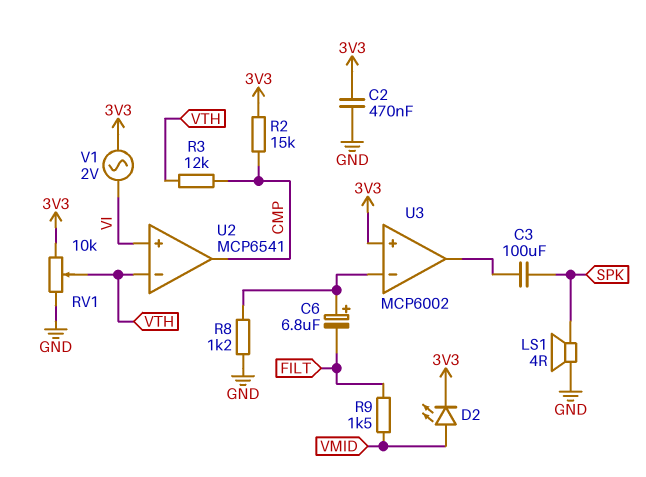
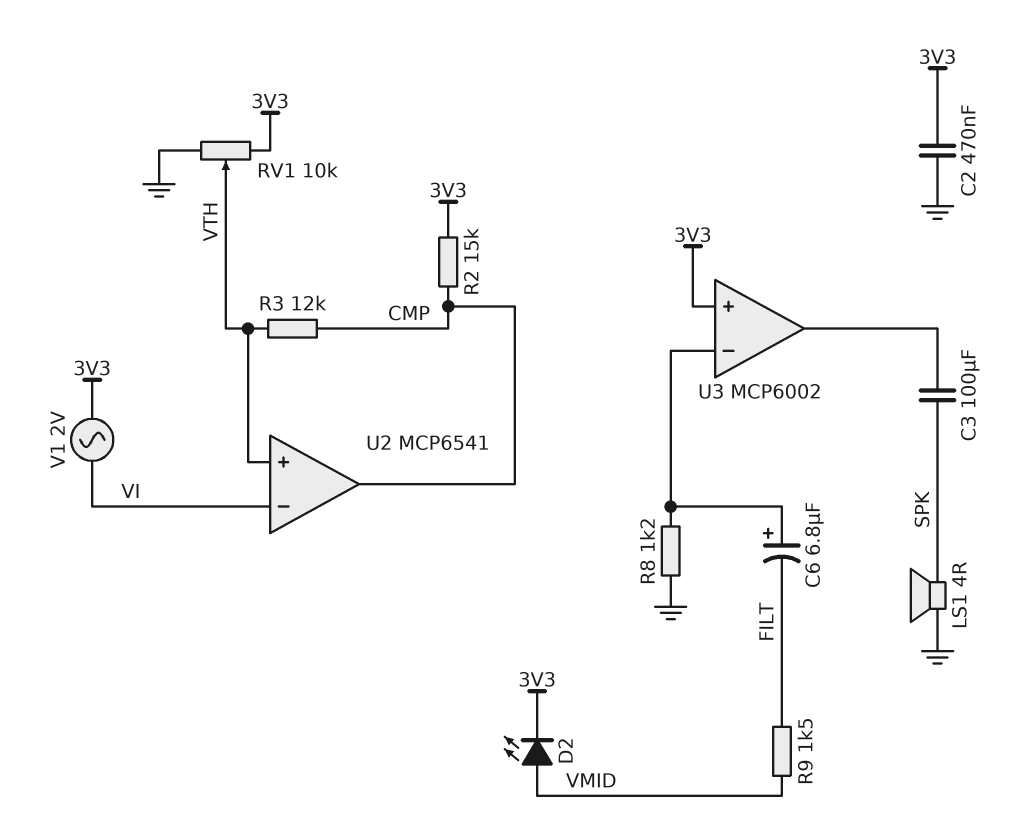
U2 pin in+: VI -> VTH
U2 pin in-: VTH -> VI

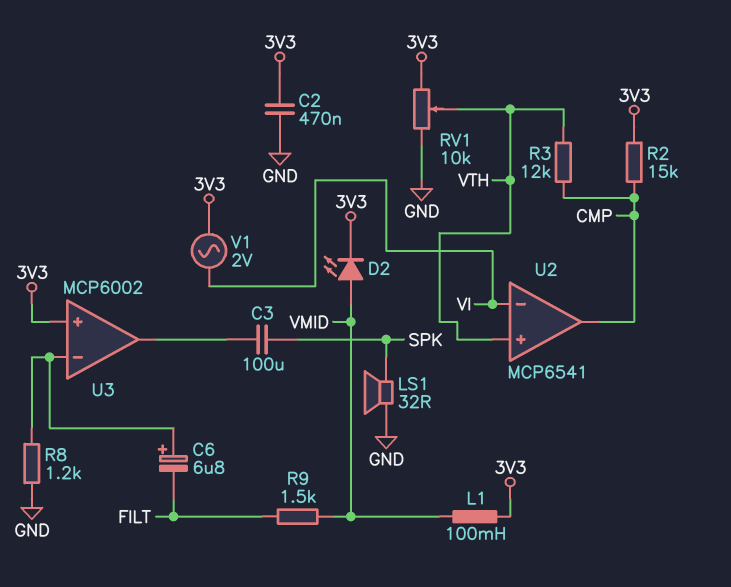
L1: none -> 100mH (3V3, VMID)
LS1: speaker 4R (GND, SPK) -> speaker 32R (GND, SPK)

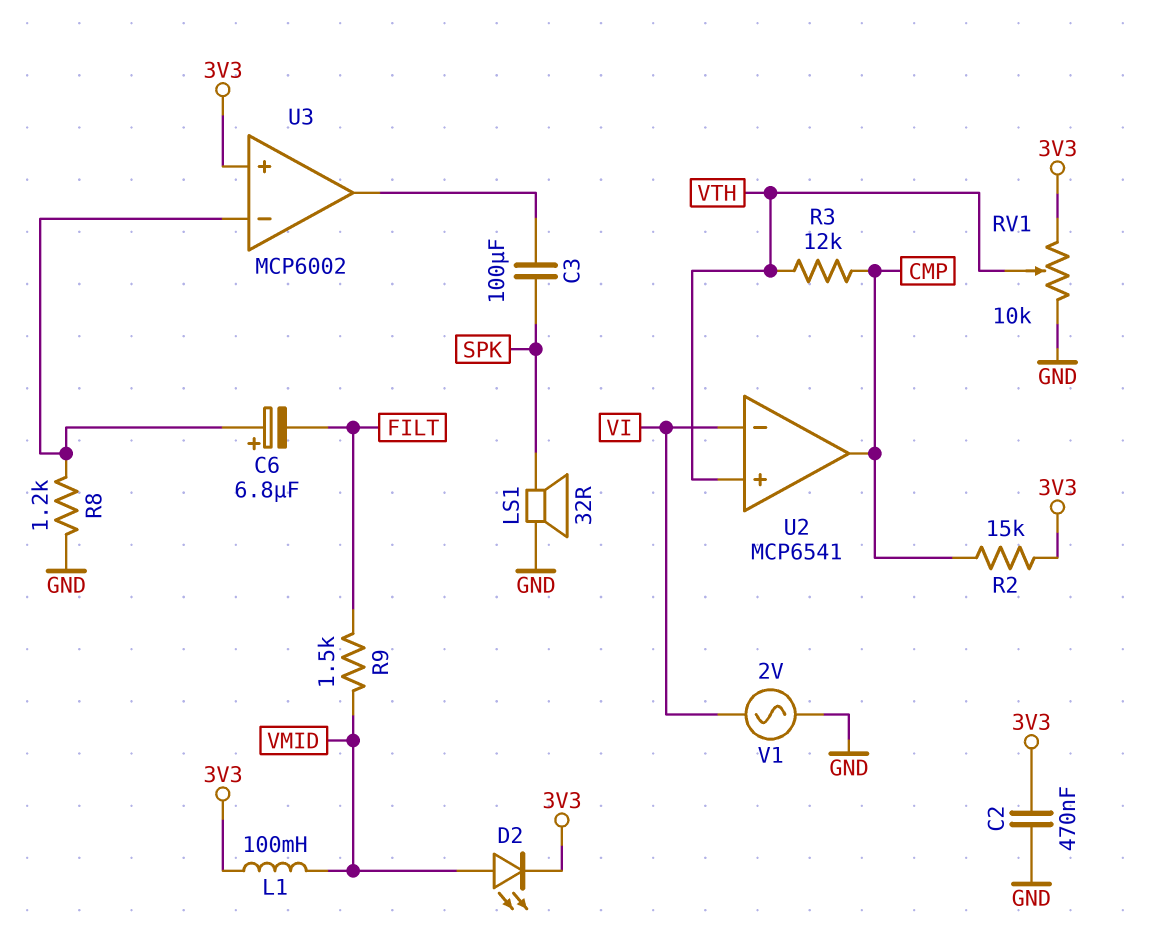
V1: AC 2V (3V3, VI) -> AC 2V (GND, VI)

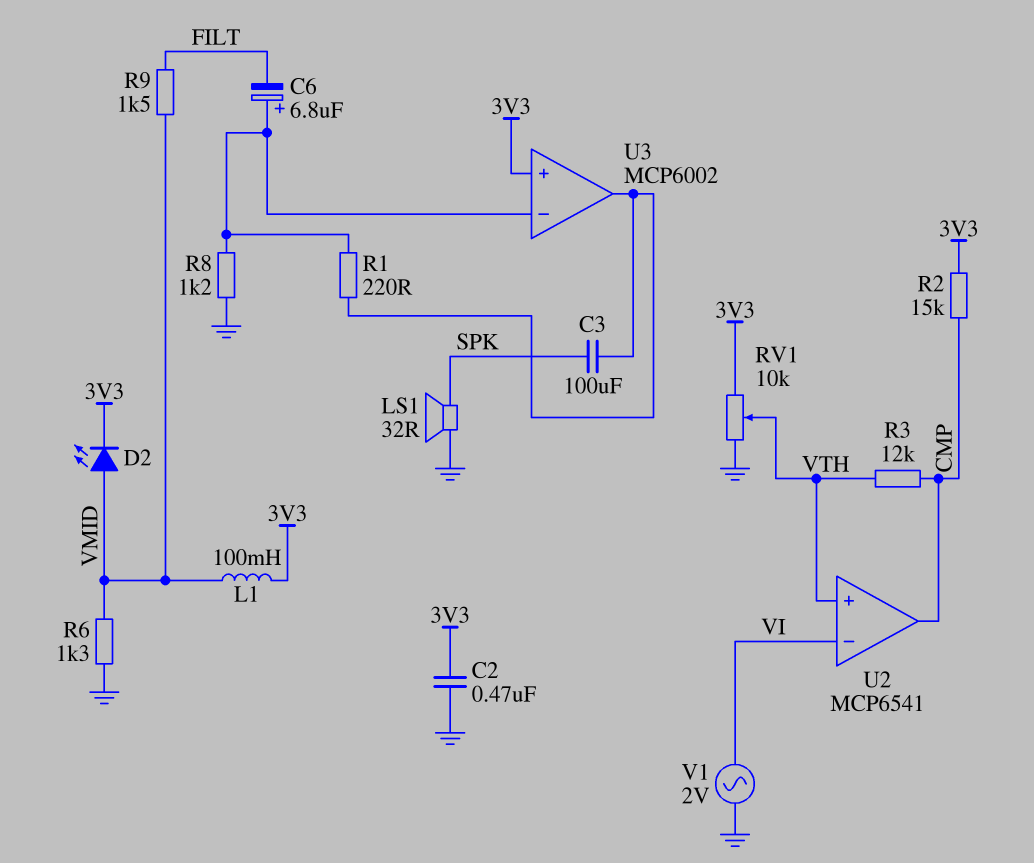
R1: none -> 220 (U3/in-, U3/out)
R6: none -> 1.3k (GND, VMID)

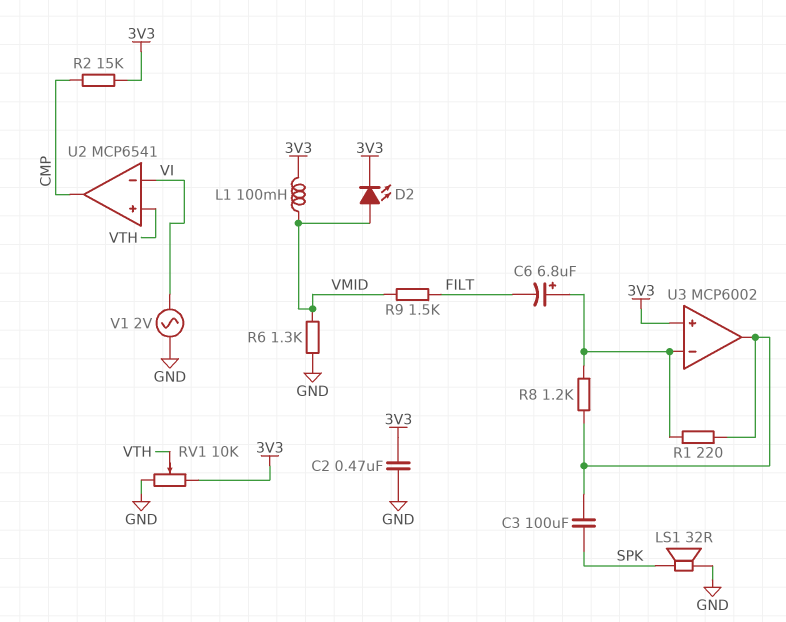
R3: 12k (CMP, VTH) -> none
R8: 1.2k (GND, U3/in-) -> 1.2k (U3/in-, U3/out)

